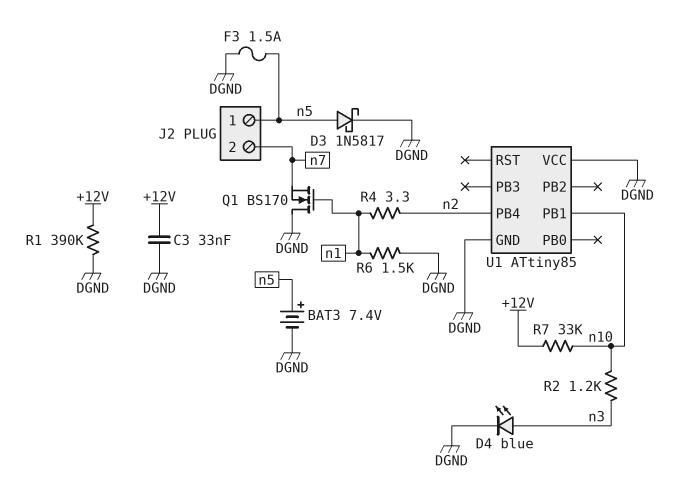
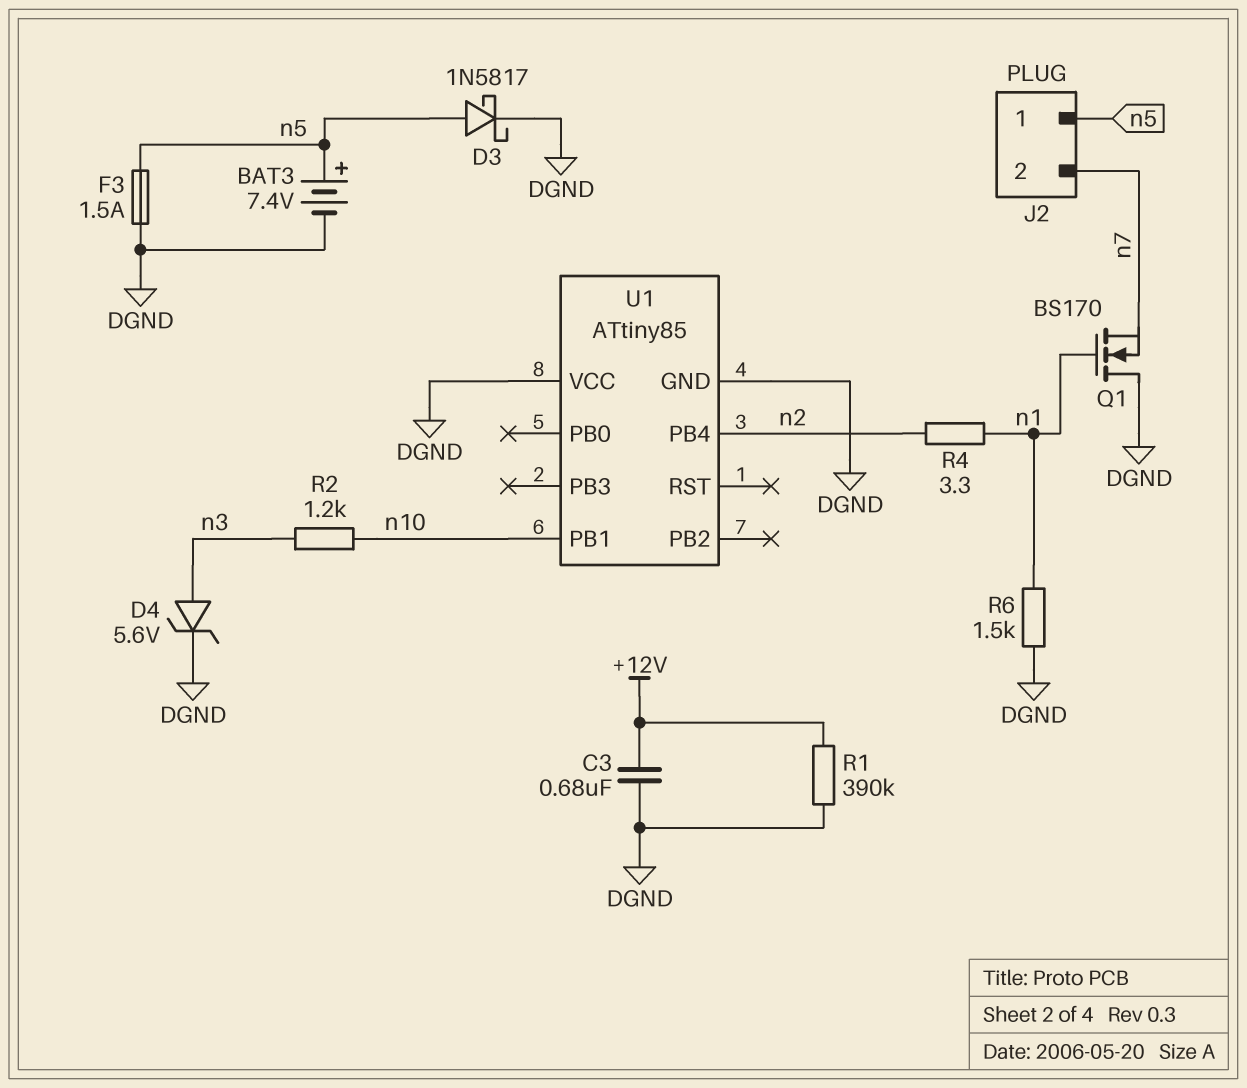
C3: 33nF (+12V, DGND) -> 680nF (+12V, DGND)
D4: LED blue (A n3, K DGND) -> zener 5.6V (A n3, K DGND)
R7: 33k (+12V, n10) -> none

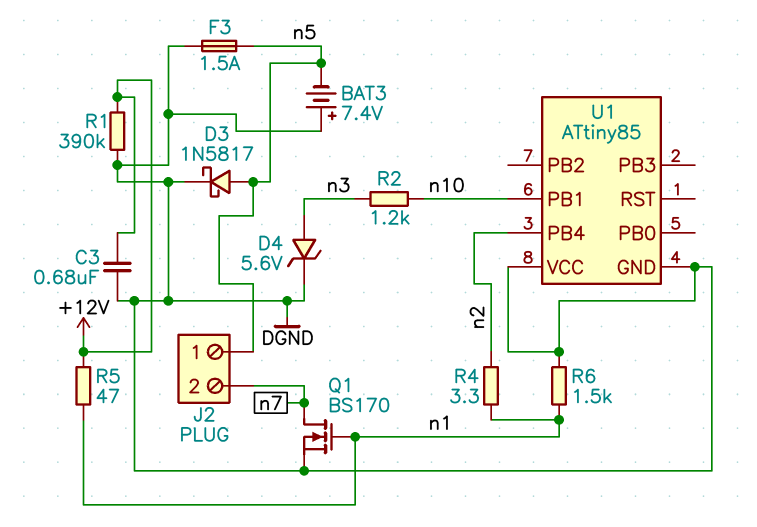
BAT3: 7.4V (plus n5, minus DGND) -> 7.4V (plus DGND, minus n5)
Q1: NMOS BS170 (G n1, D DGND, S n7) -> NMOS BS170 (G n1, D n7, S DGND)
R5: none -> 47 (+12V, n1)

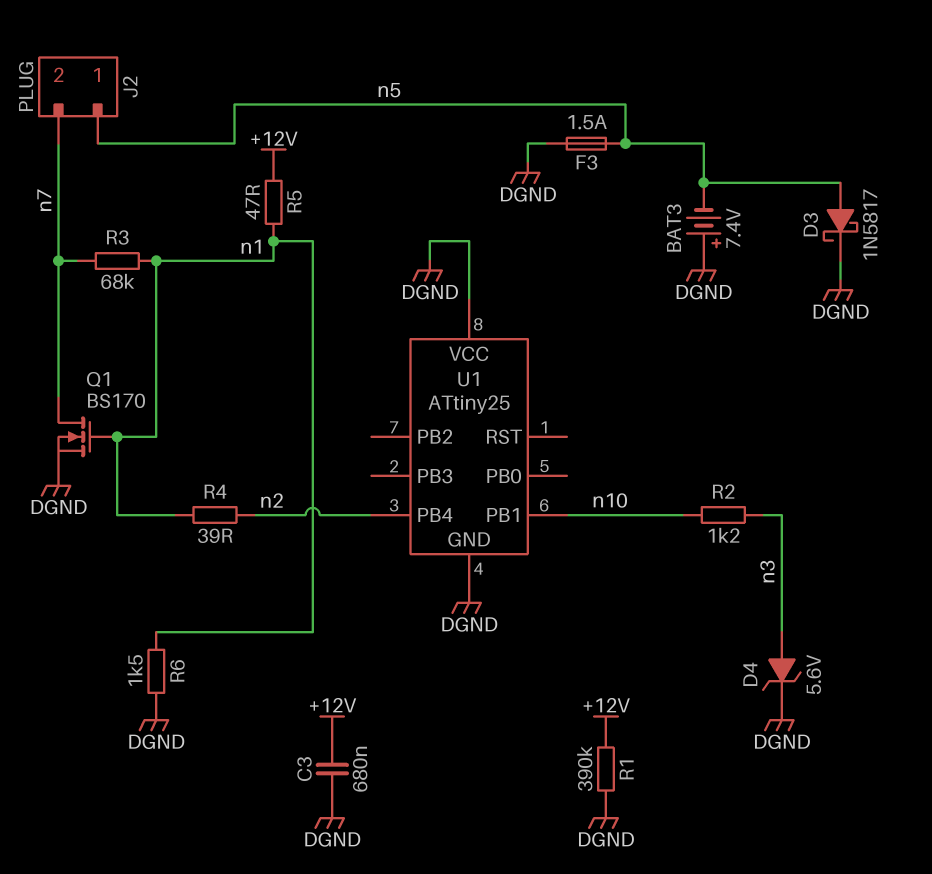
R3: none -> 68k (n1, n7)
R4: 3.3 (n1, n2) -> 39 (n1, n2)
U1: ATtiny85 -> ATtiny25

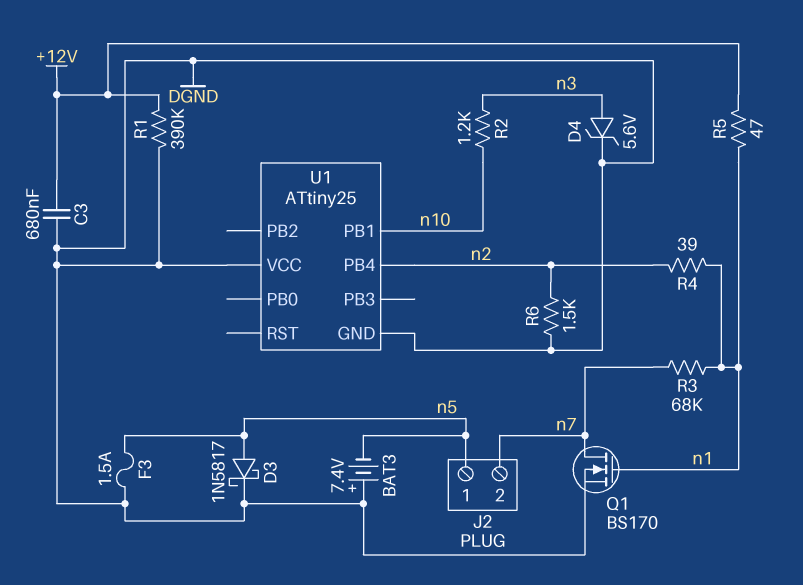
R6: 1.5k (DGND, n1) -> 1.5k (DGND, n2)

